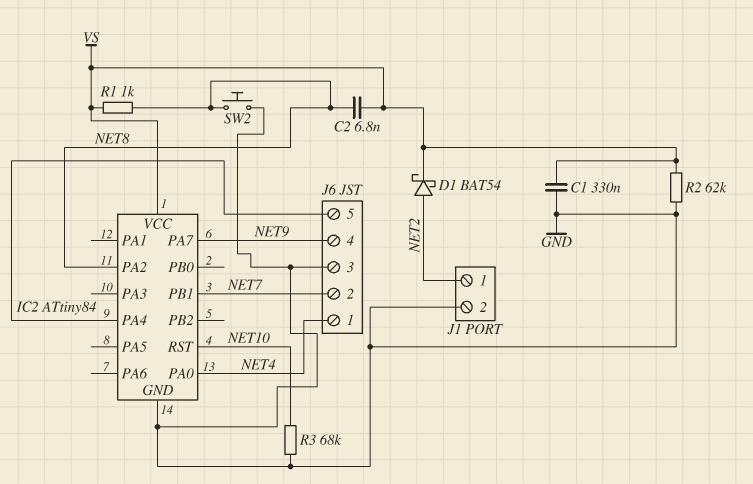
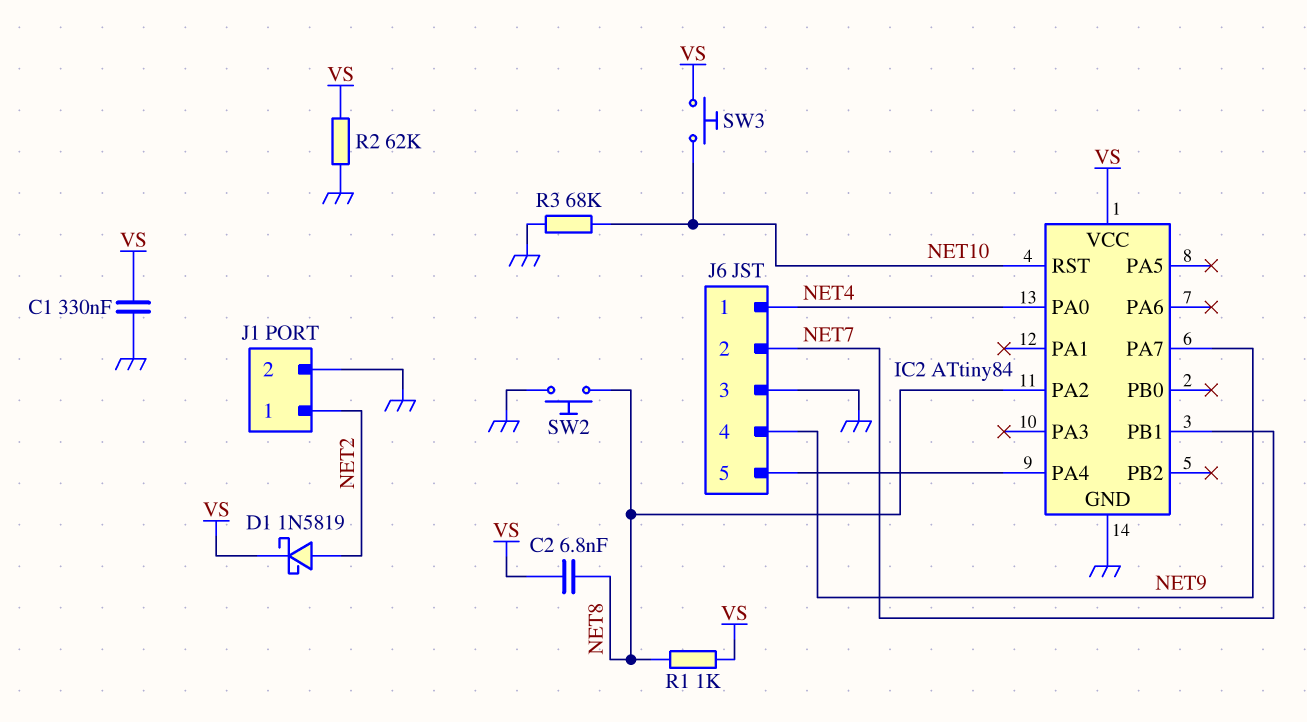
D1: schottky BAT54 (A NET2, K VS) -> schottky 1N5819 (A NET2, K VS)
SW3: none -> button (NET10, VS)

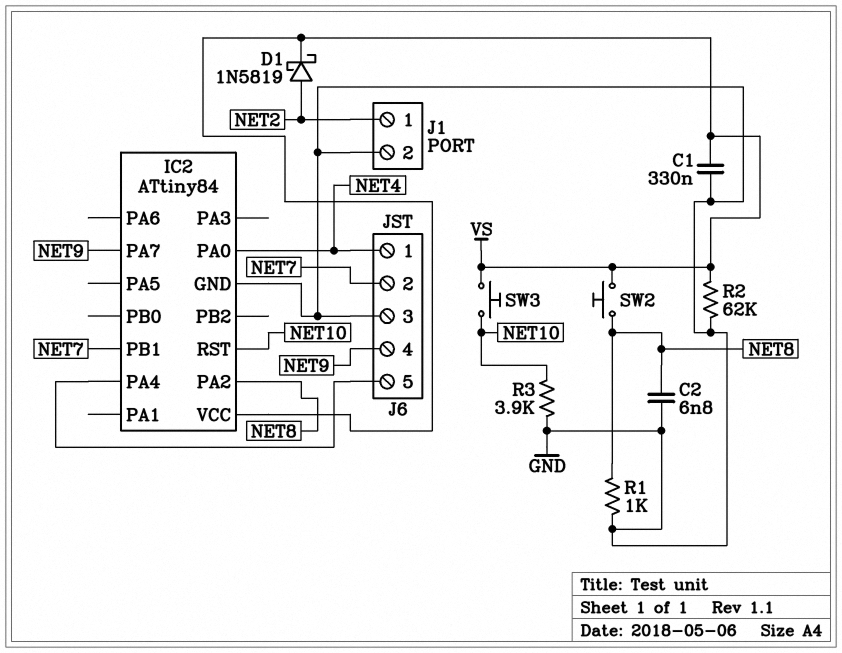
C2: 6.8nF (NET8, VS) -> 6.8nF (GND, NET8)
R1: 1k (NET8, VS) -> 1k (GND, NET8)
R3: 68k (GND, NET10) -> 3.9k (GND, NET10)
SW2: button (GND, NET8) -> button (NET8, VS)

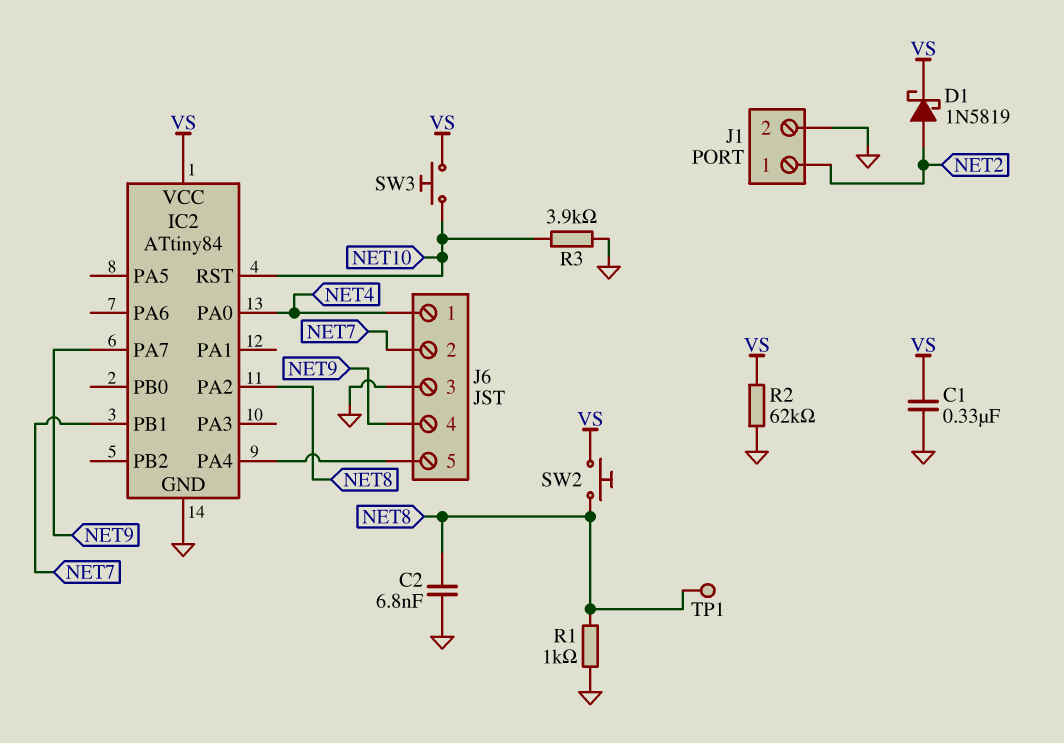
TP1: none -> test point (NET8)

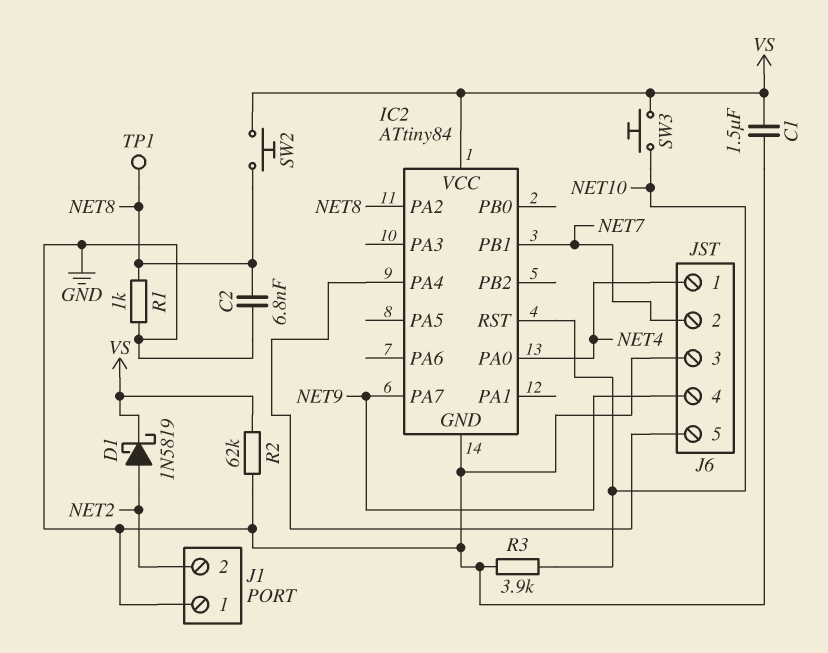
C1: 330nF (GND, VS) -> 1.5uF (GND, VS)
J1 pin 1: NET2 -> GND
J1 pin 2: GND -> NET2

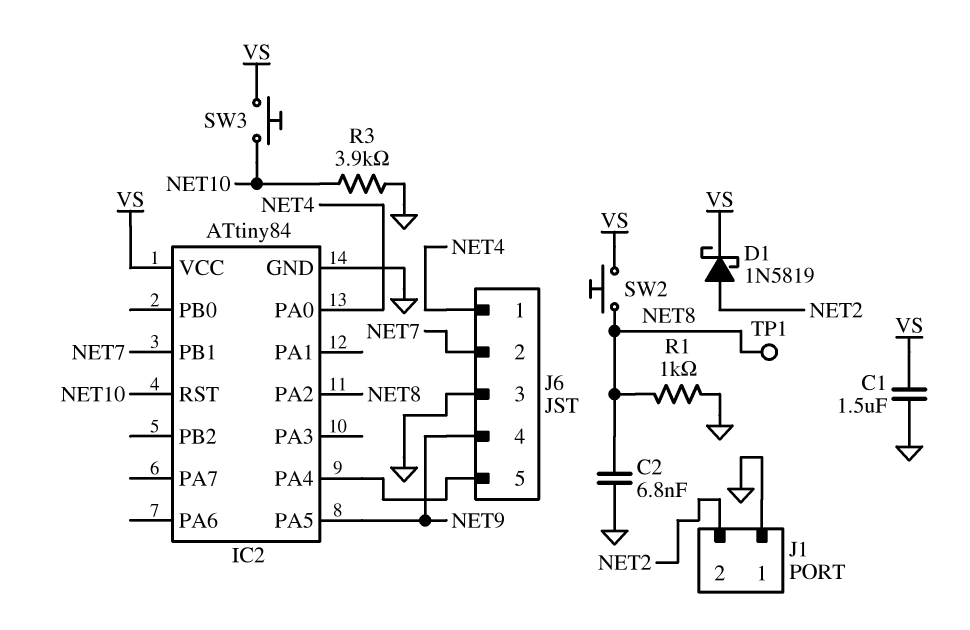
IC2 pin PA5: none -> NET9
IC2 pin PA7: NET9 -> none
R2: 62k (GND, VS) -> none

